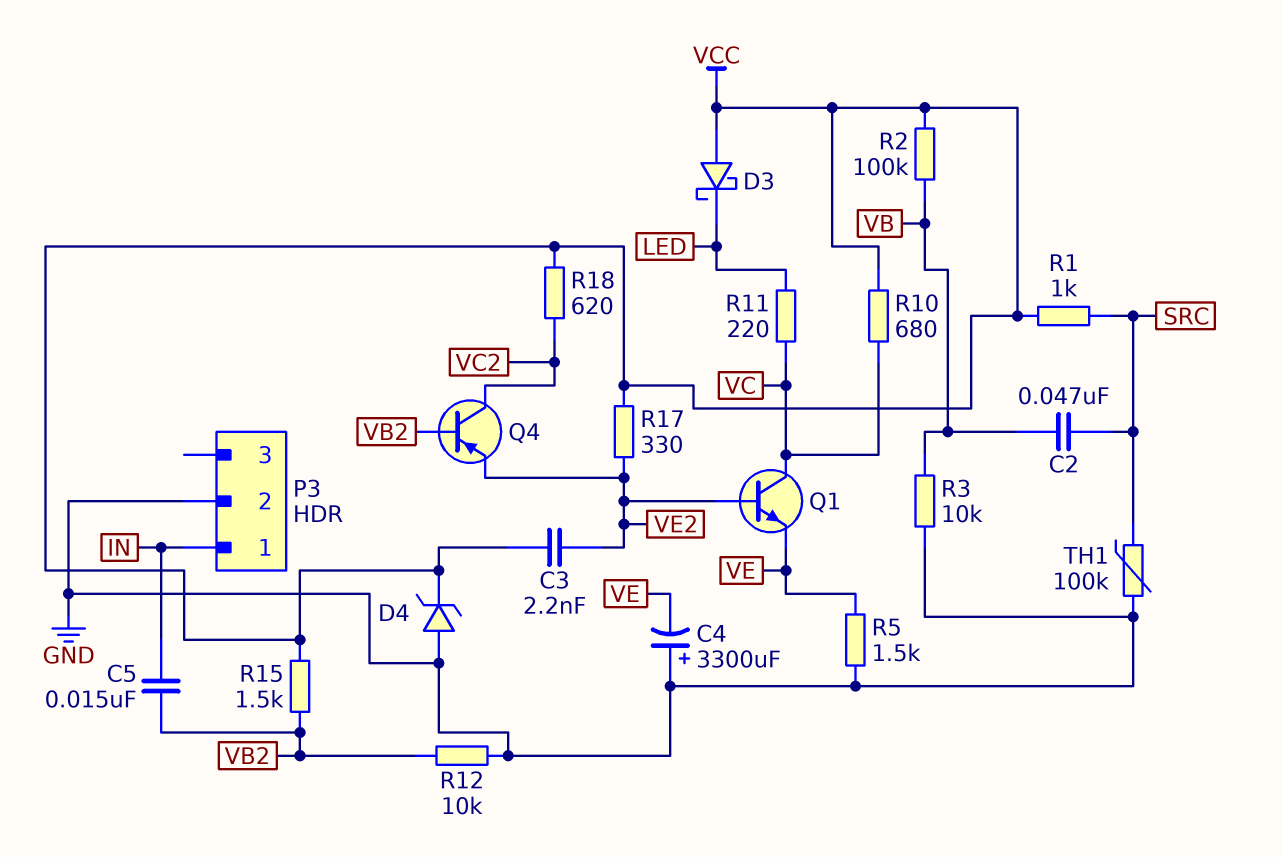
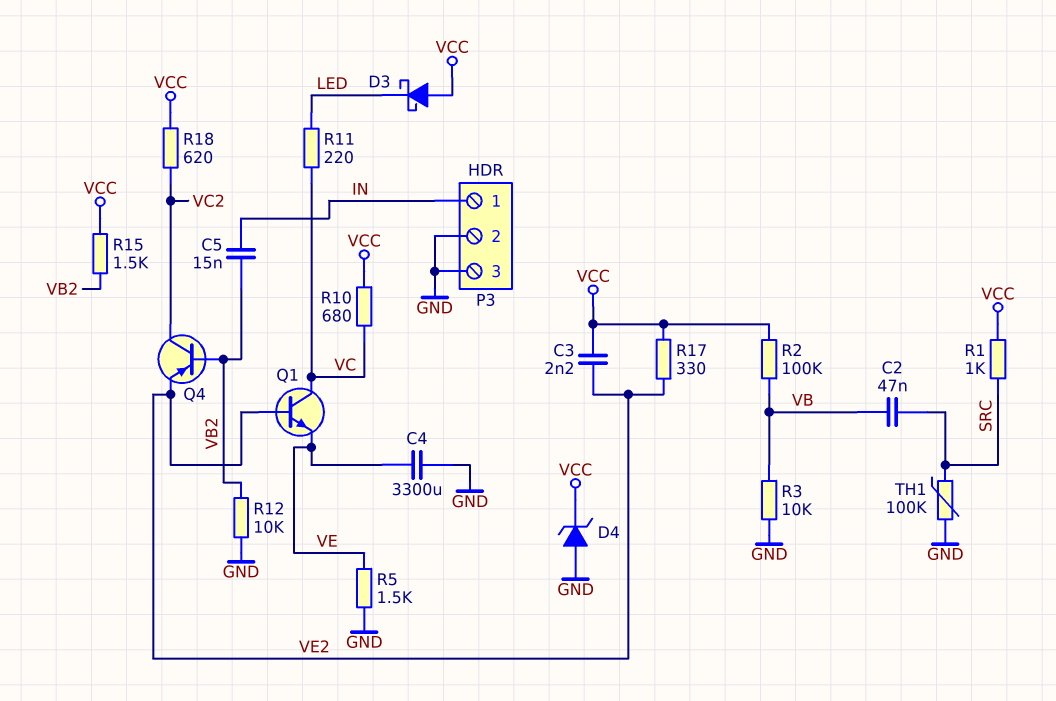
C4: 3300uF (plus GND, minus VE) -> 3300uF (GND, VE)
P3 pin 3: none -> GND

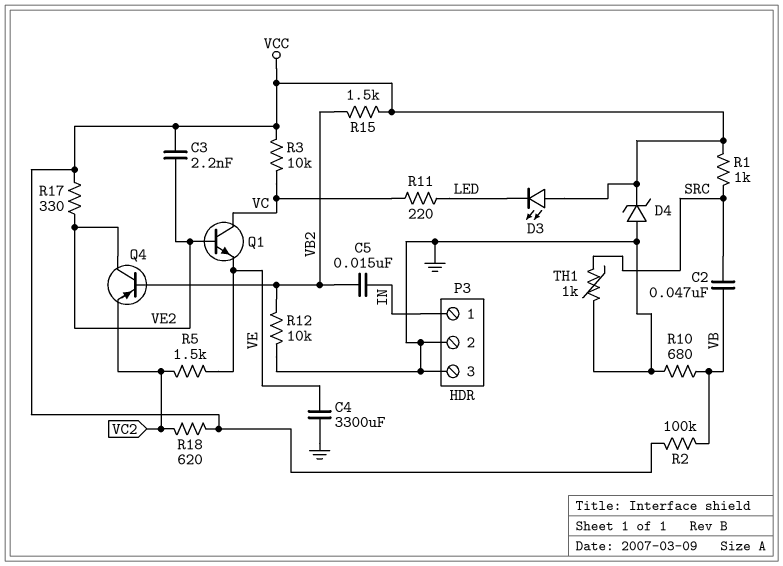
D3: schottky (A VCC, K LED) -> LED (A VCC, K LED)
Q4: PNP (B VB2, C VC2, E VE2) -> PNP (B VB2, C VE2, E VC2)
R3: 10k (GND, VB) -> 10k (VC, VCC)
R5: 1.5k (GND, VE) -> 1.5k (VC2, VE)
R10: 680 (VC, VCC) -> 680 (GND, VB)
TH1: 100k (GND, SRC) -> 1k (GND, SRC)

